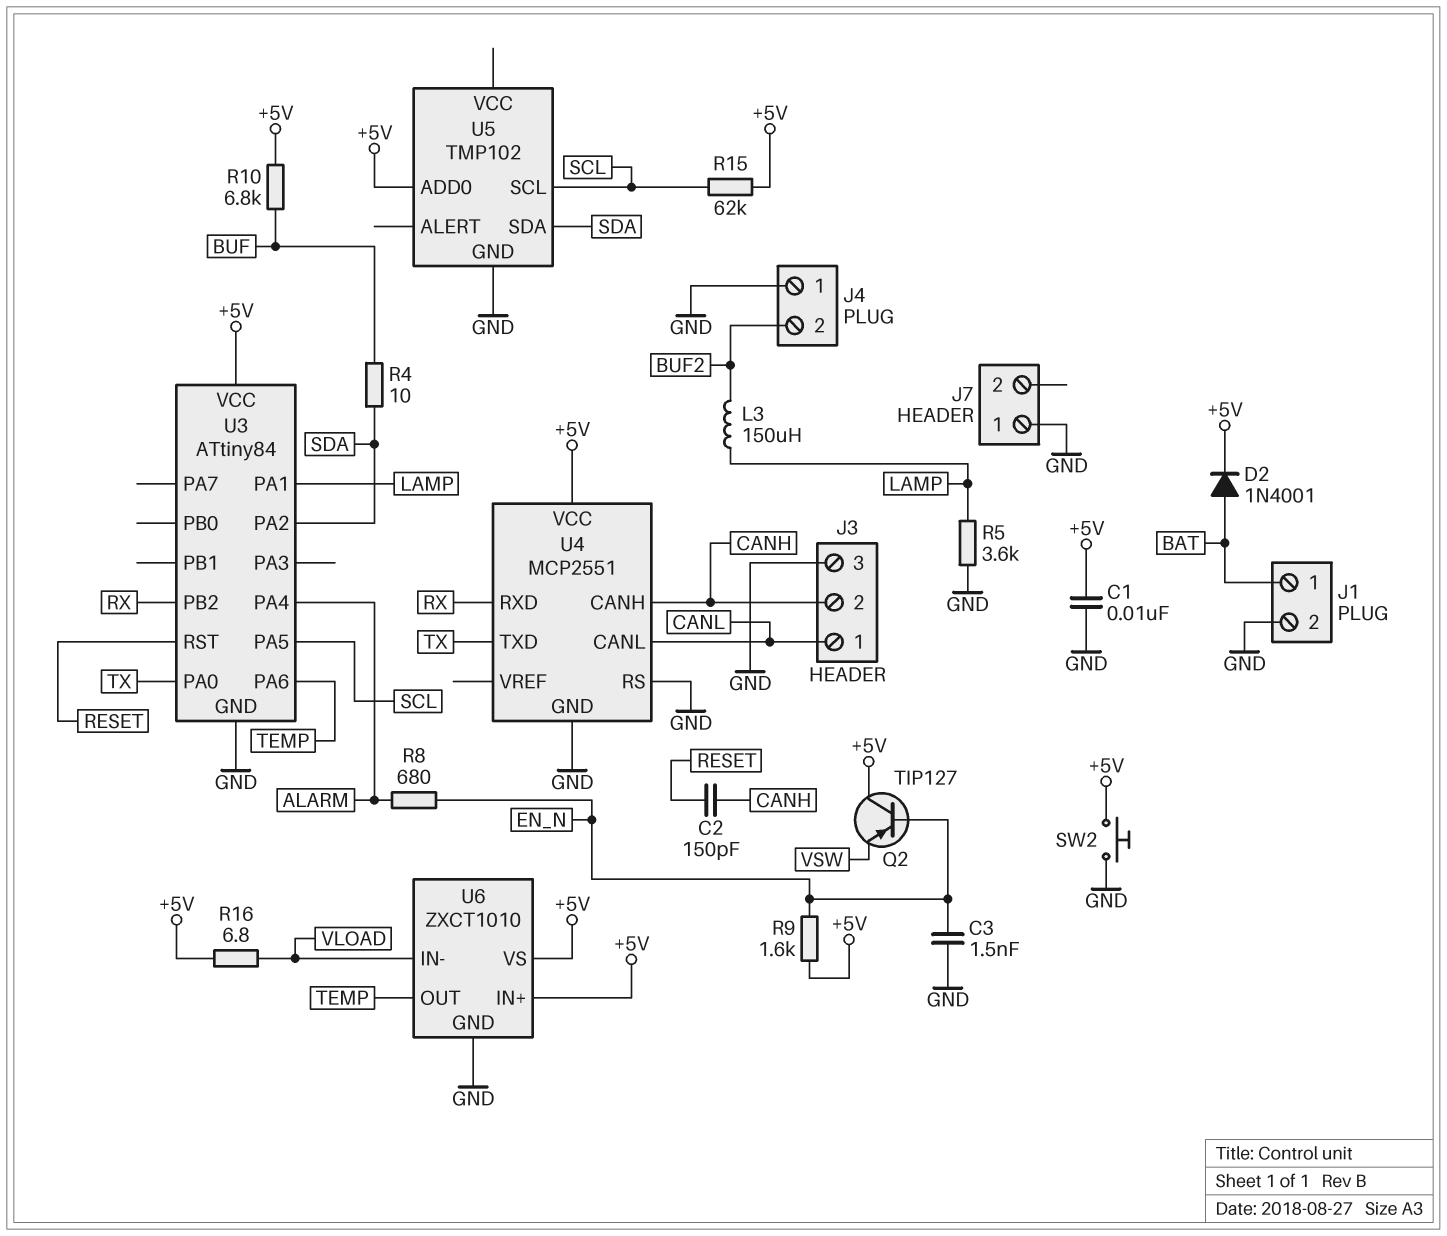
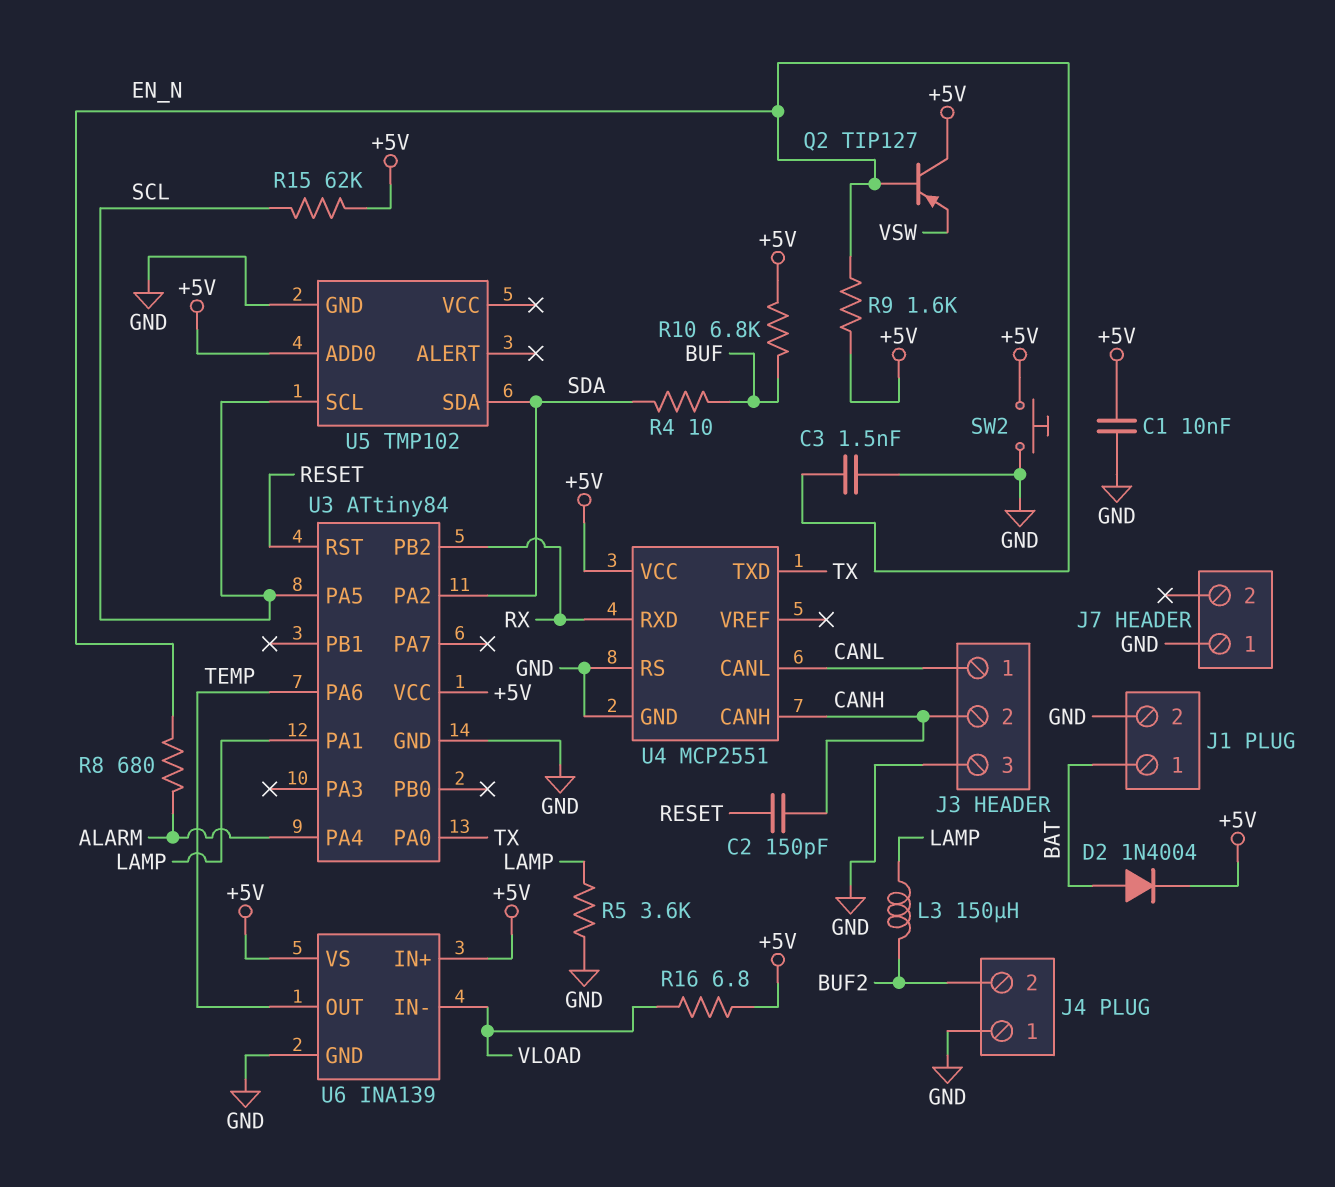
D2: diode 1N4001 (A BAT, K +5V) -> diode 1N4004 (A BAT, K +5V)
U6: ZXCT1010 -> INA139

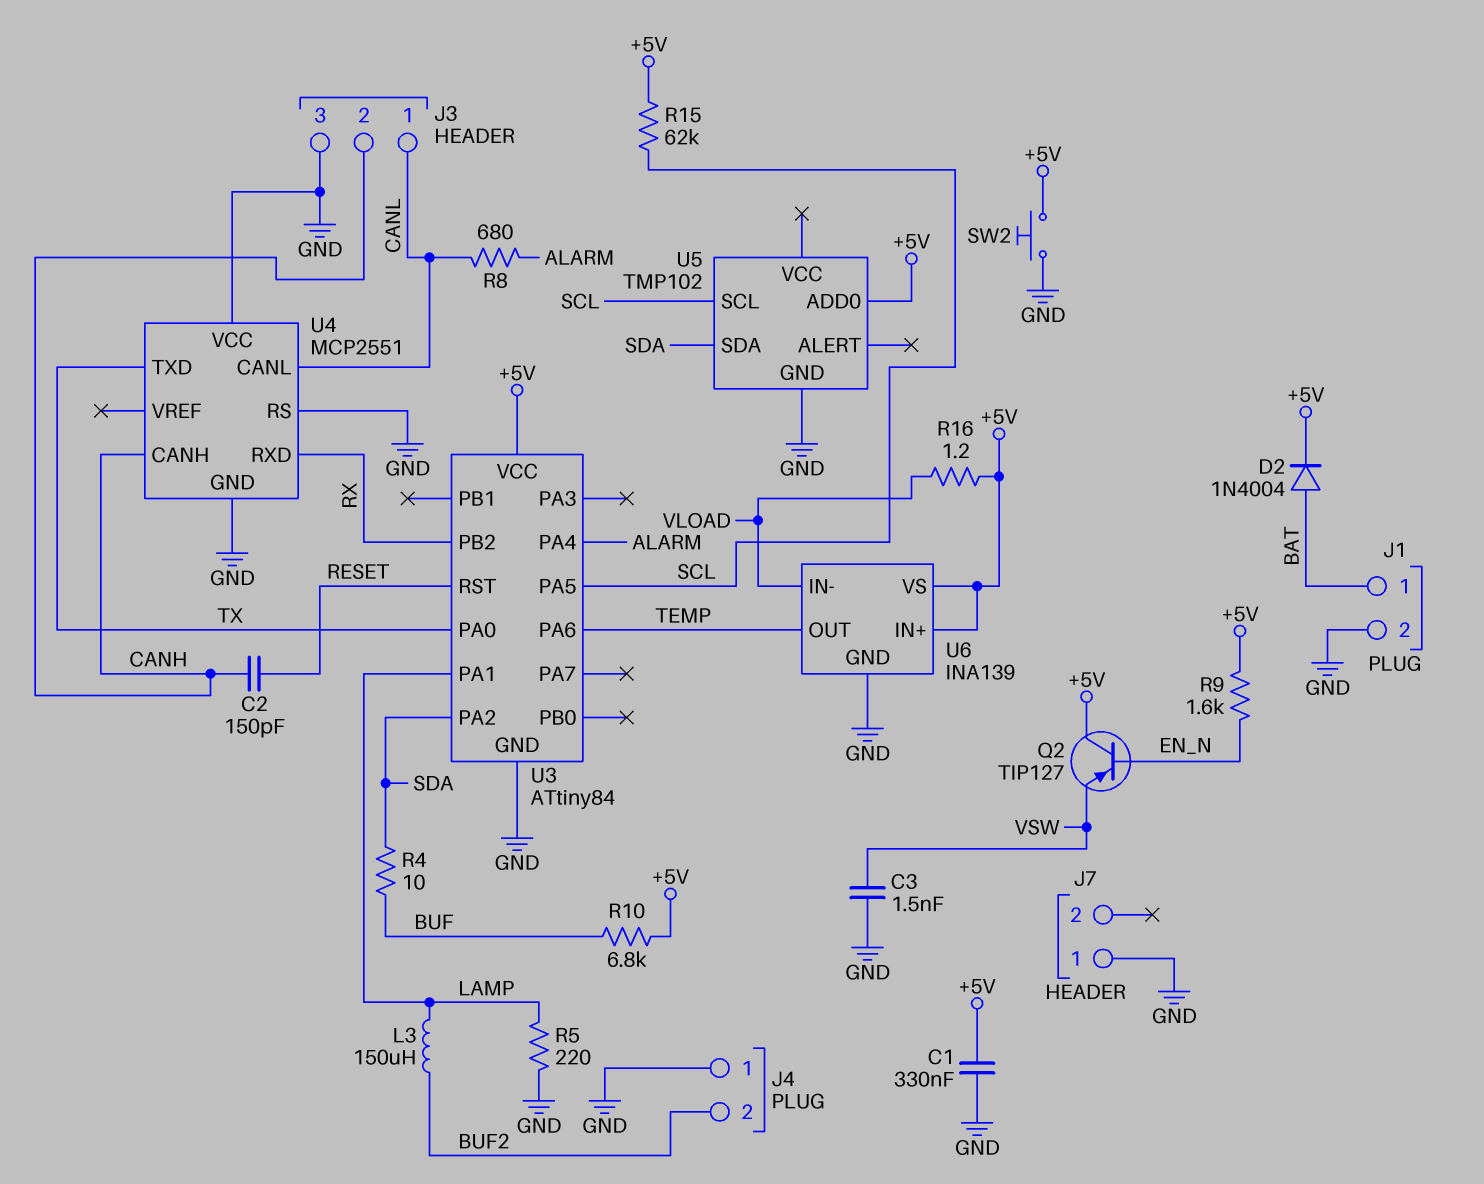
C1: 10nF (+5V, GND) -> 330nF (+5V, GND)
C3: 1.5nF (EN_N, GND) -> 1.5nF (GND, VSW)
R5: 3.6k (GND, LAMP) -> 220 (GND, LAMP)
R8: 680 (ALARM, EN_N) -> 680 (ALARM, CANL)
R16: 6.8 (+5V, VLOAD) -> 1.2 (+5V, VLOAD)
U4 pin VCC: +5V -> GND

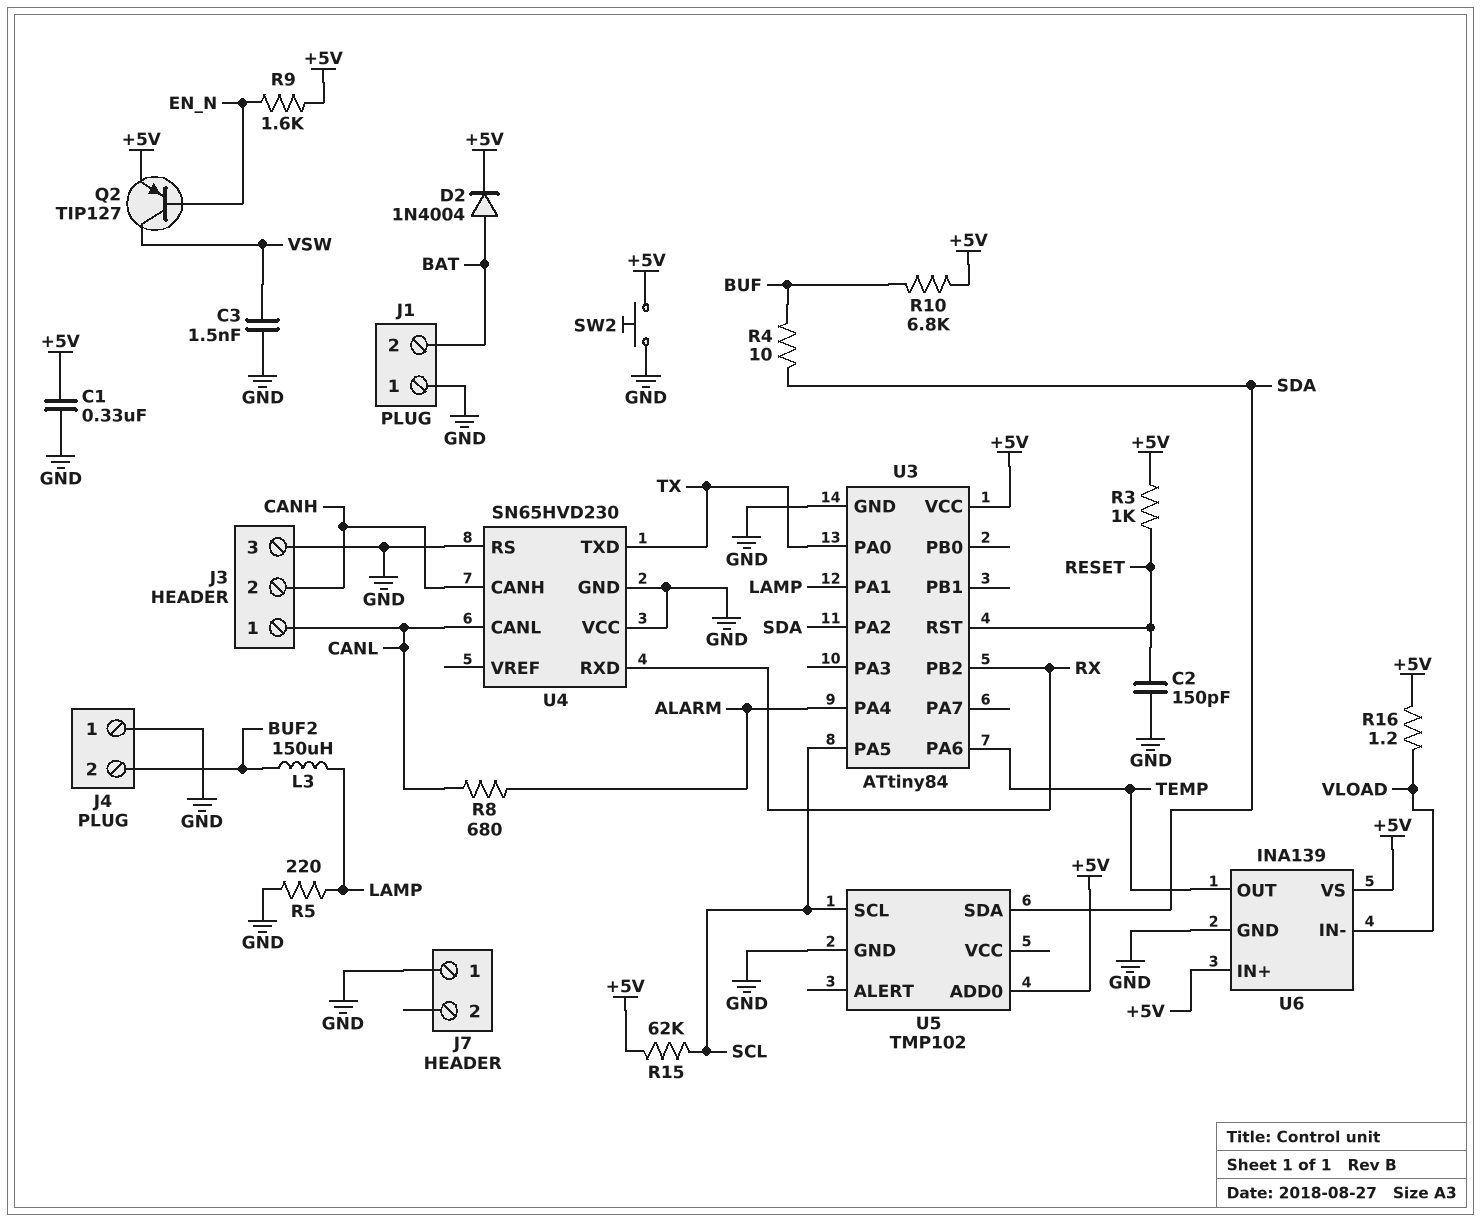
C2: 150pF (CANH, RESET) -> 150pF (GND, RESET)
J1 pin 1: BAT -> GND
J1 pin 2: GND -> BAT
Q2: PNP TIP127 (B EN_N, C +5V, E VSW) -> PNP TIP127 (B EN_N, C VSW, E +5V)
R3: none -> 1k (+5V, RESET)
U4: MCP2551 -> SN65HVD230

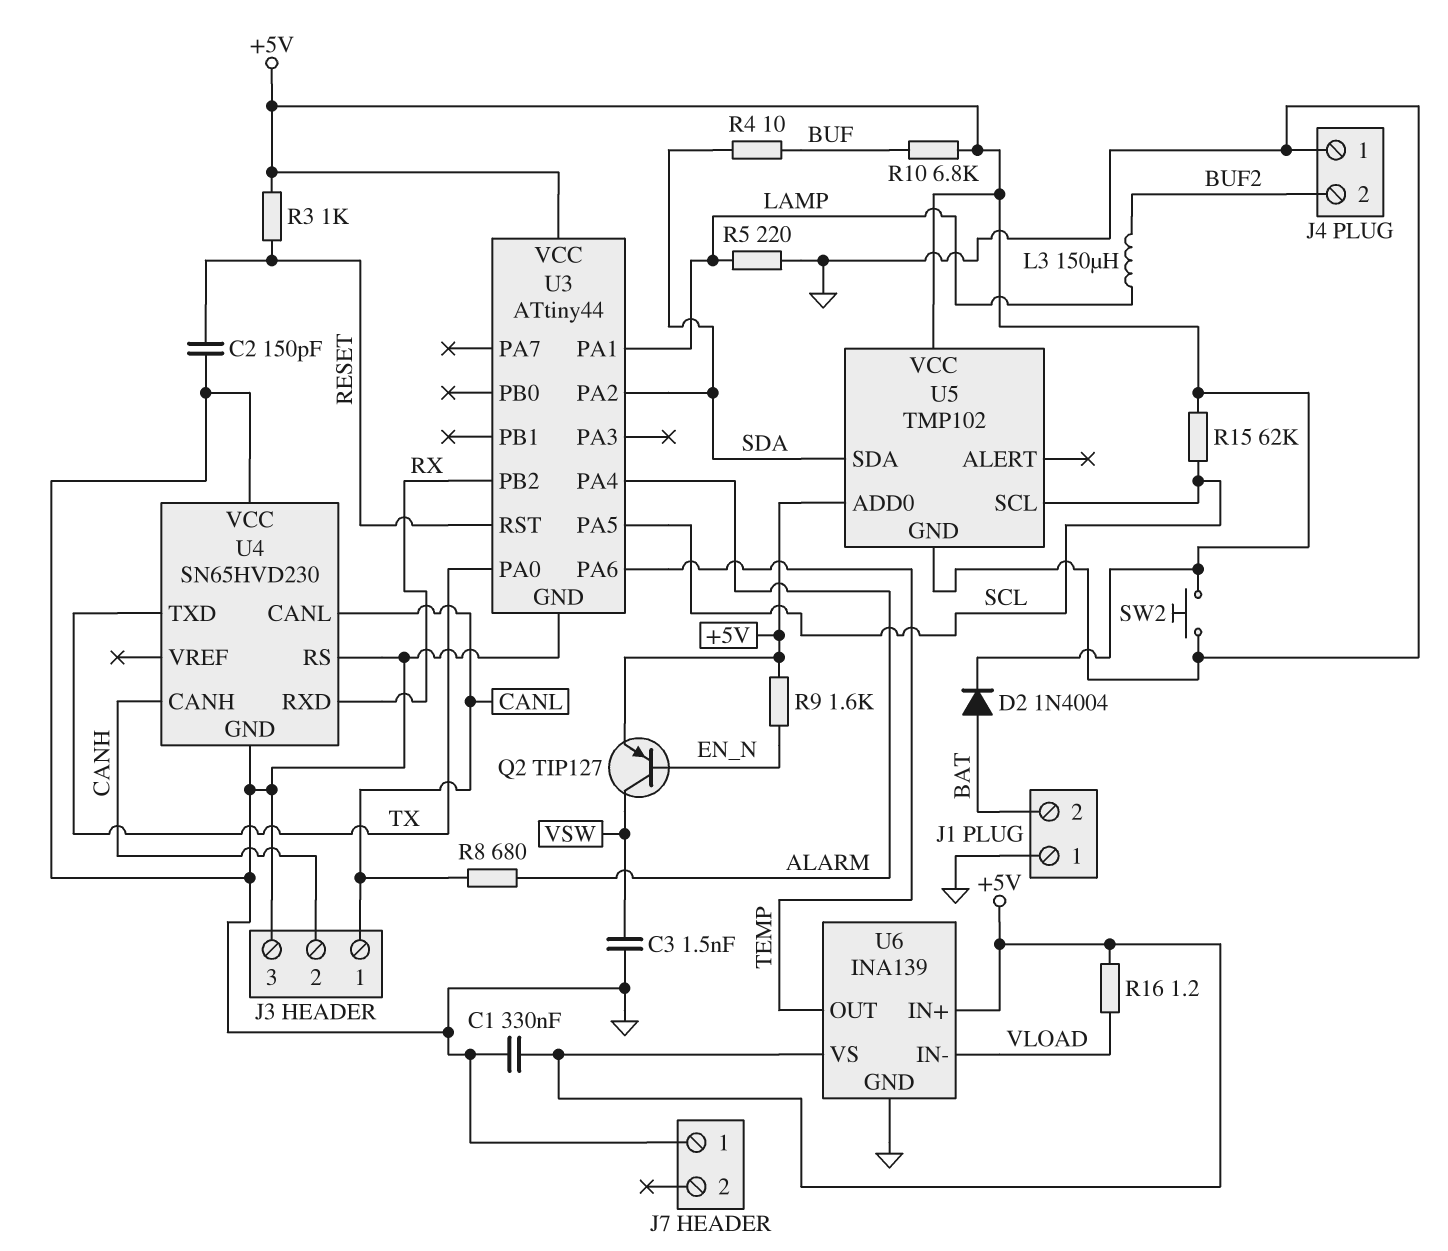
U3: ATtiny84 -> ATtiny44
U5 pin VCC: none -> +5V

